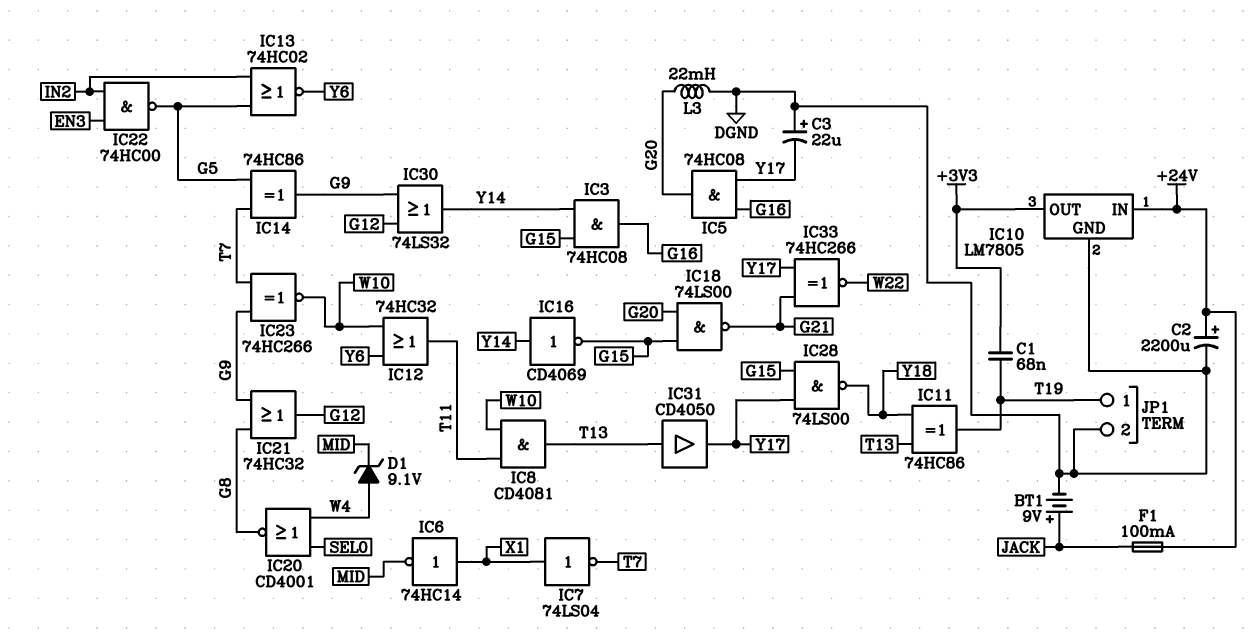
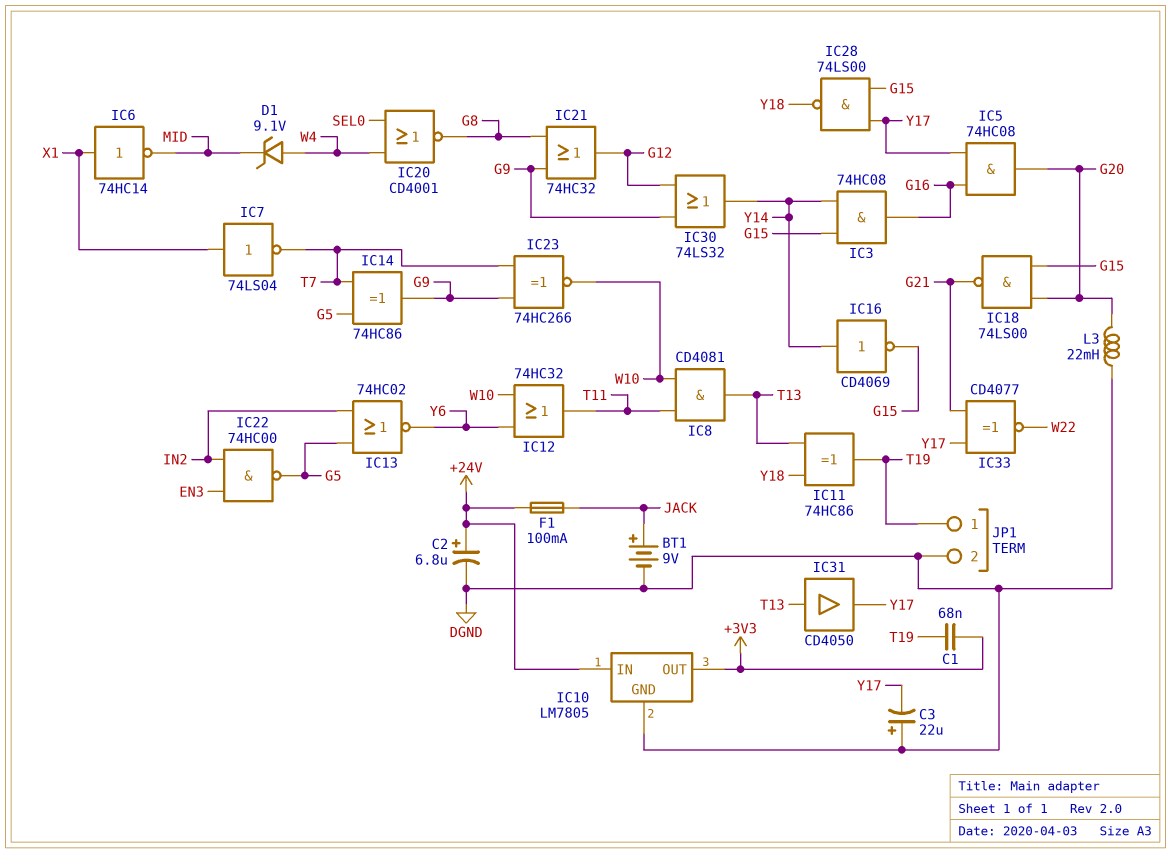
C2: 2200uF (plus +24V, minus DGND) -> 6.8uF (plus +24V, minus DGND)
IC33: XNOR 74HC266 (in G21, in Y17, out W22) -> XNOR CD4077 (in G21, in Y17, out W22)

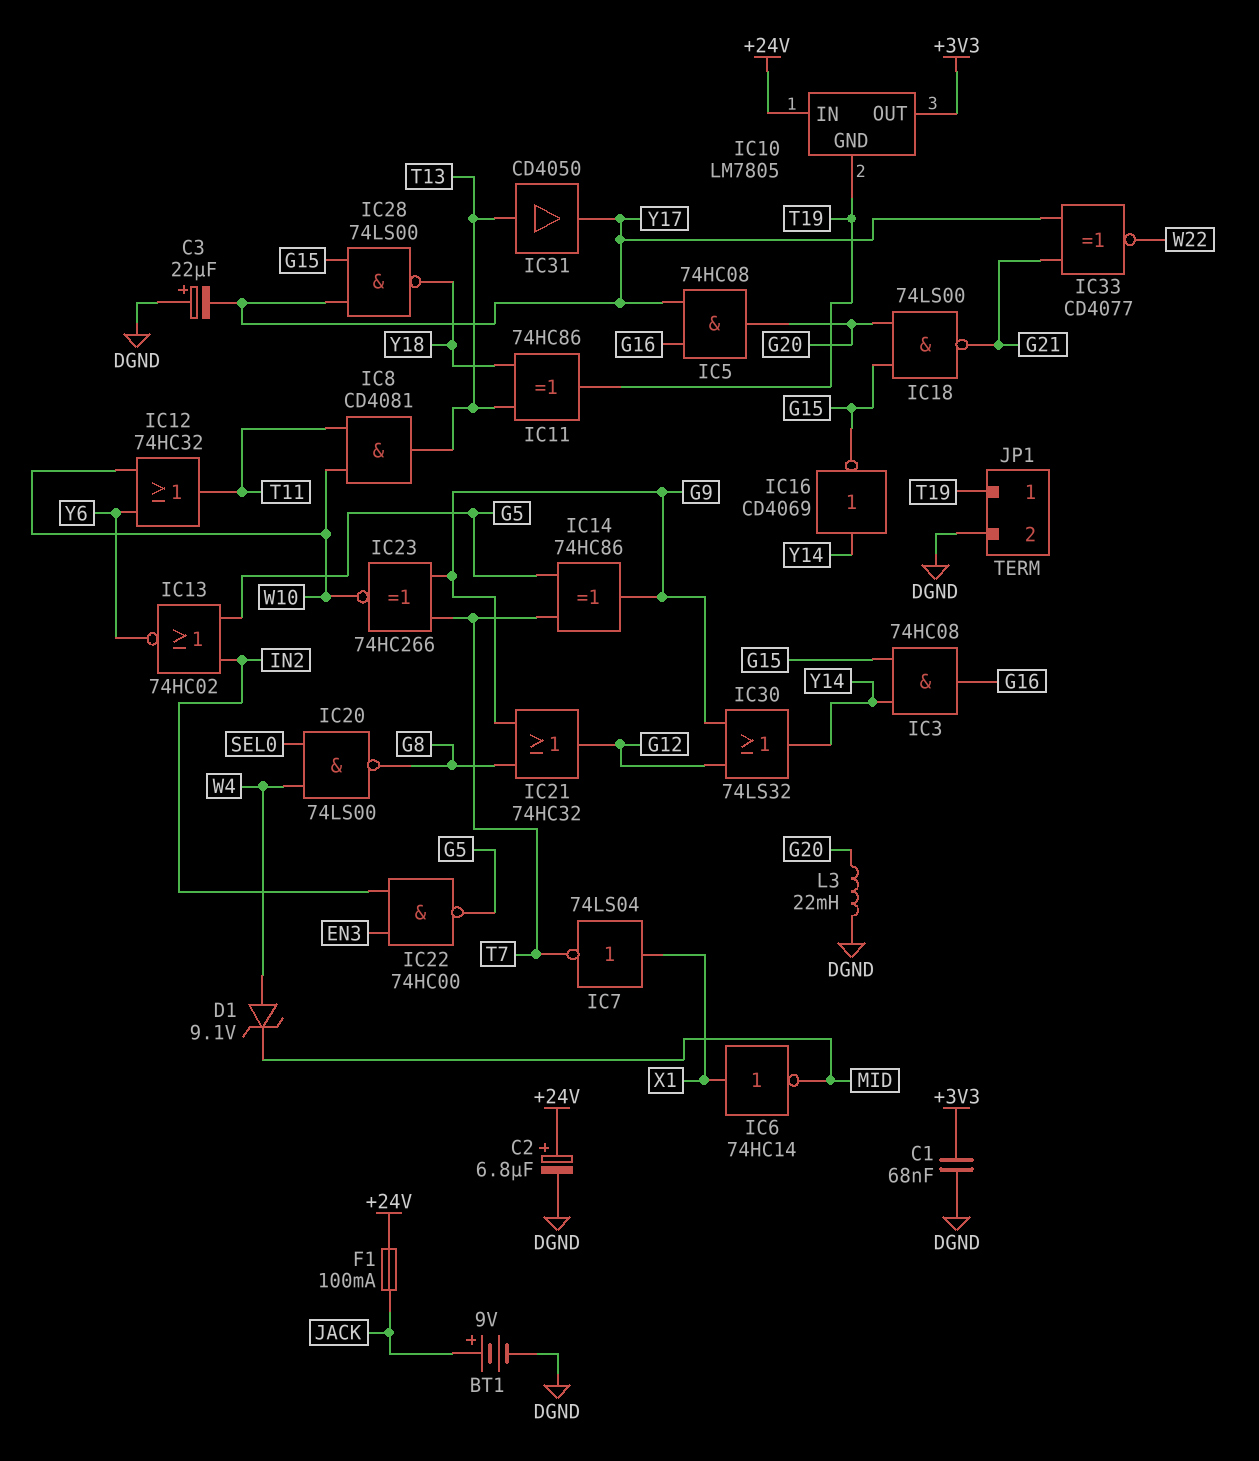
C1: 68nF (+3V3, T19) -> 68nF (+3V3, DGND)
IC10 pin GND: DGND -> T19
IC20: NOR CD4001 (in SEL0, in W4, out G8) -> NAND 74LS00 (in SEL0, in W4, out G8)

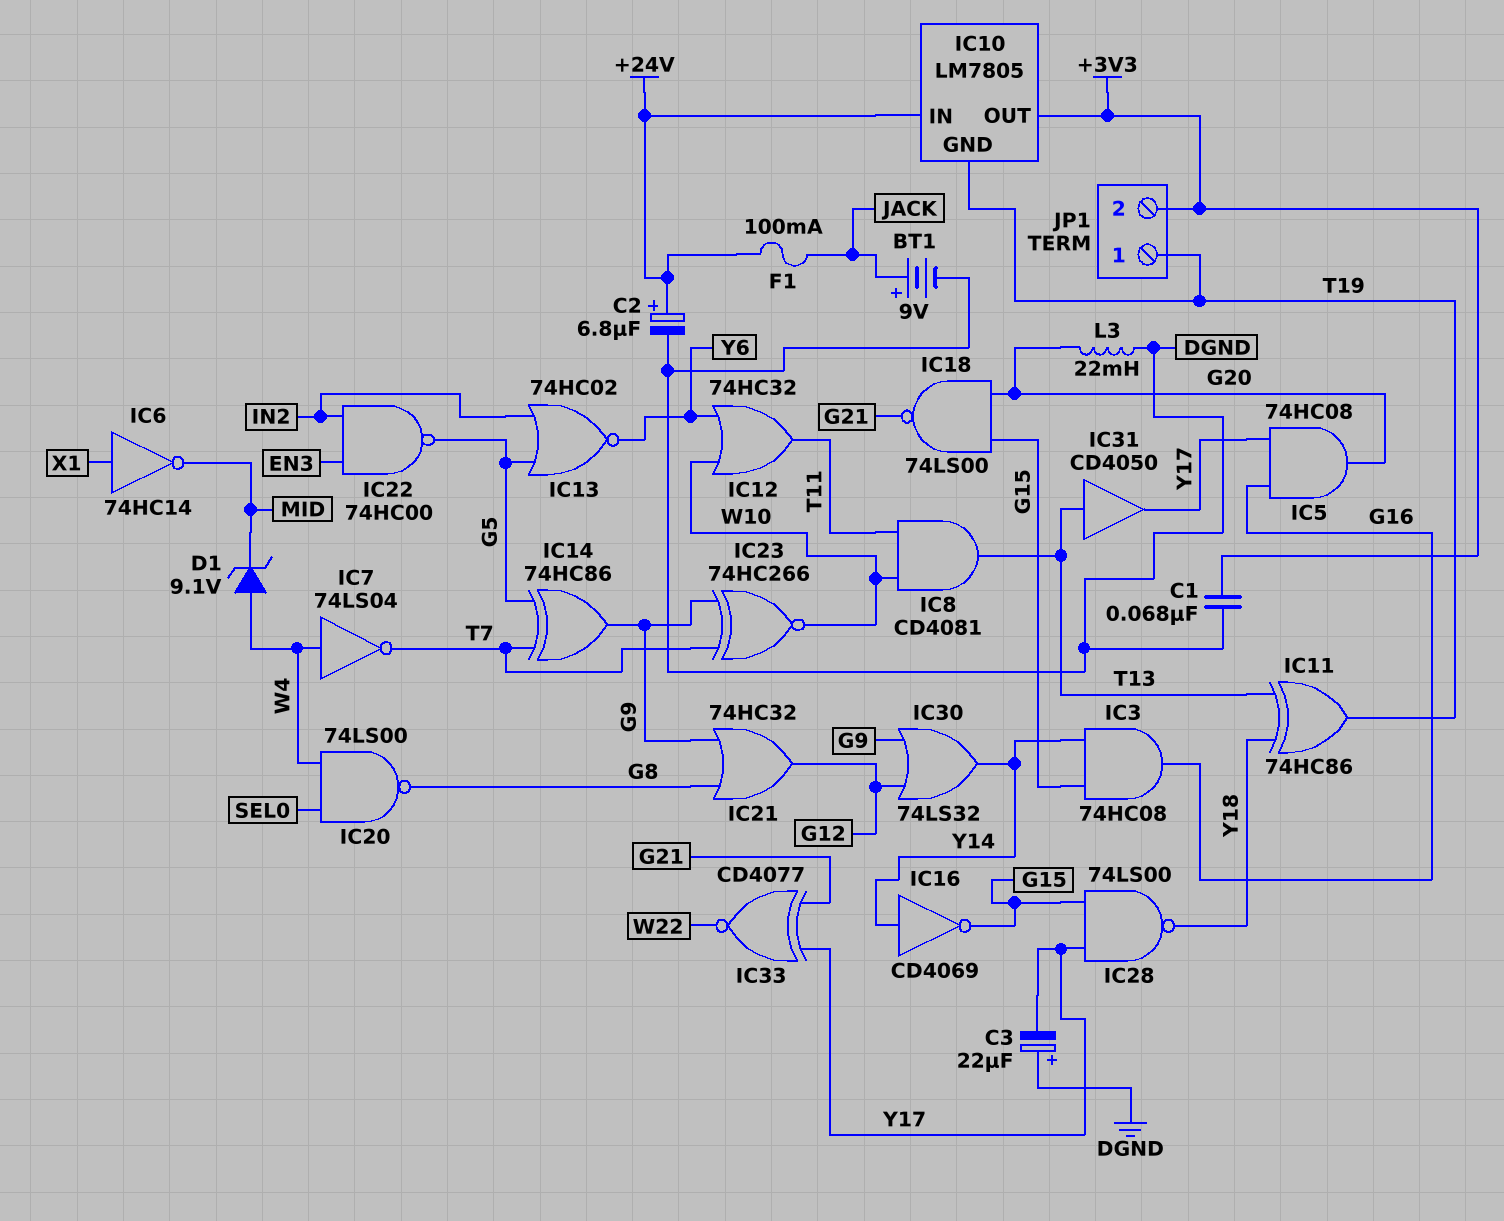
IC7: NOT 74LS04 (in X1, out T7) -> NOT 74LS04 (in W4, out T7)
JP1 pin 2: DGND -> +3V3

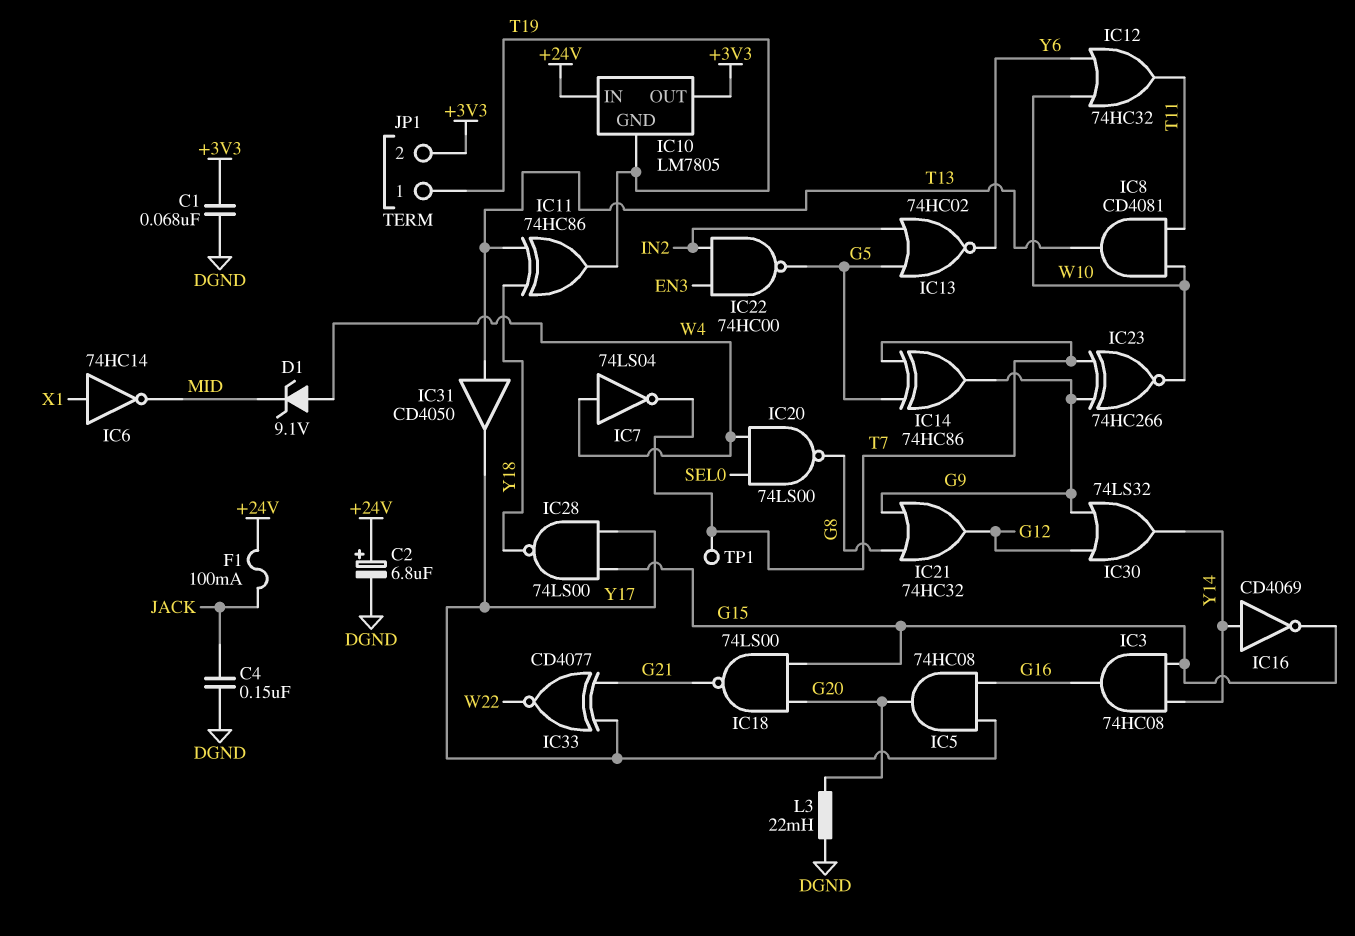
BT1: 9V (plus JACK, minus DGND) -> none
C3: 22uF (plus DGND, minus Y17) -> none
C4: none -> 150nF (DGND, JACK)
TP1: none -> test point (T7)

